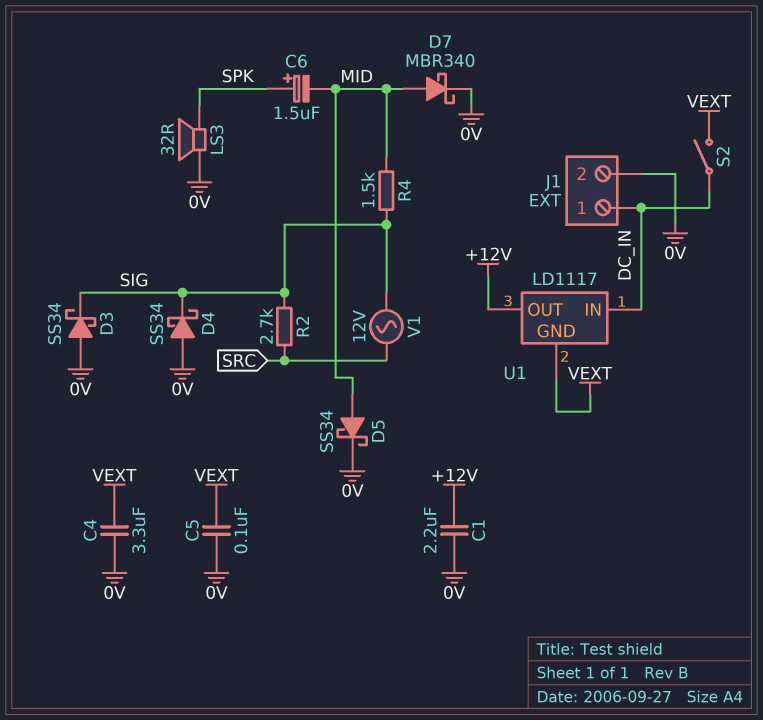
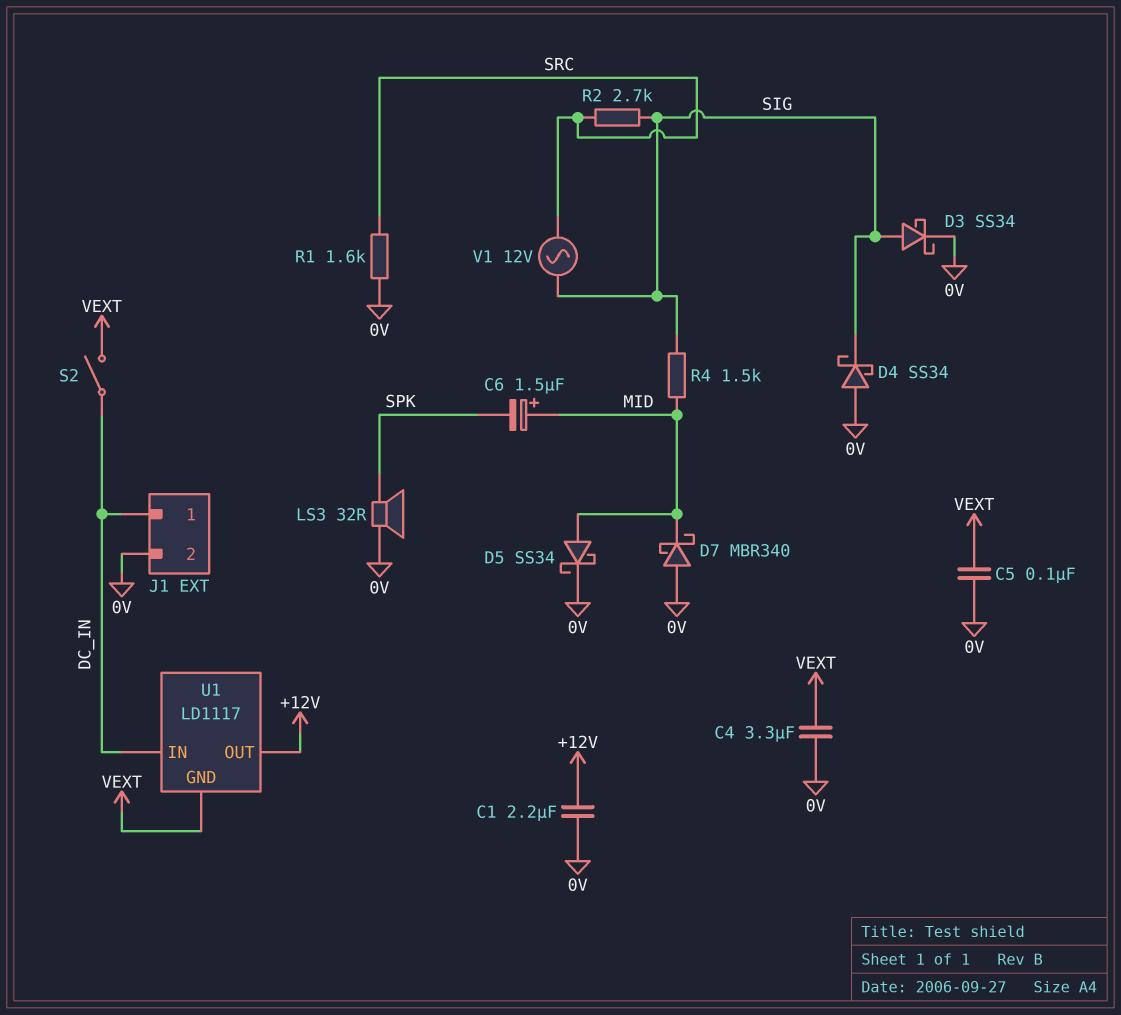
C6: 1.5uF (plus SPK, minus MID) -> 1.5uF (plus MID, minus SPK)
D3: schottky SS34 (A 0V, K SIG) -> schottky SS34 (A SIG, K 0V)
D7: schottky MBR340 (A MID, K 0V) -> schottky MBR340 (A 0V, K MID)
R1: none -> 1.6k (0V, SRC)

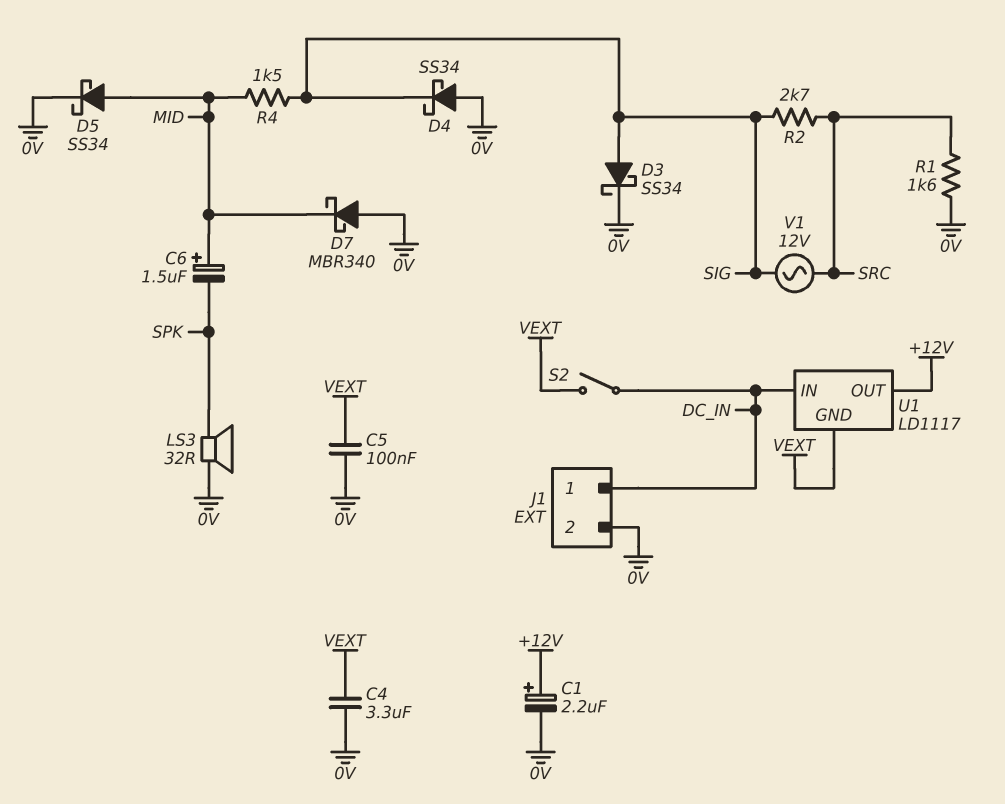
C1: 2.2uF (+12V, 0V) -> 2.2uF (plus +12V, minus 0V)

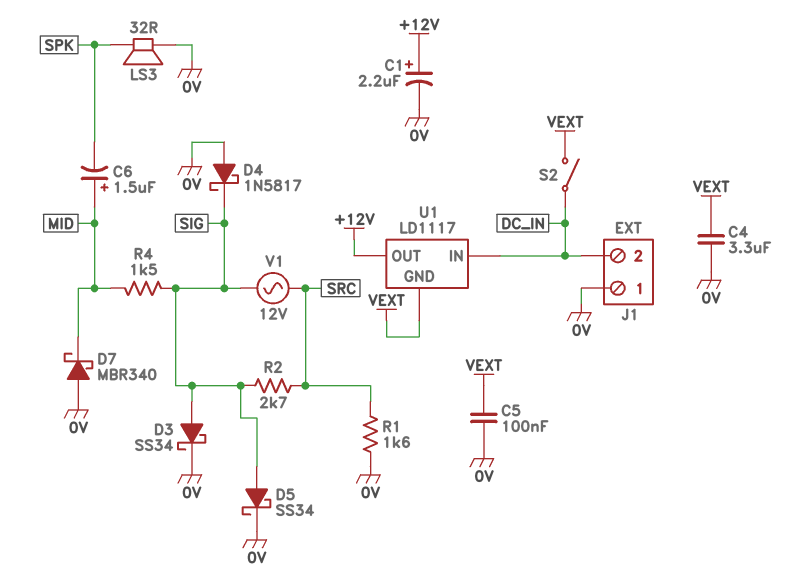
D4: schottky SS34 (A 0V, K SIG) -> schottky 1N5817 (A 0V, K SIG)
D5: schottky SS34 (A MID, K 0V) -> schottky SS34 (A SIG, K 0V)
J1 pin 1: DC_IN -> 0V
J1 pin 2: 0V -> DC_IN

